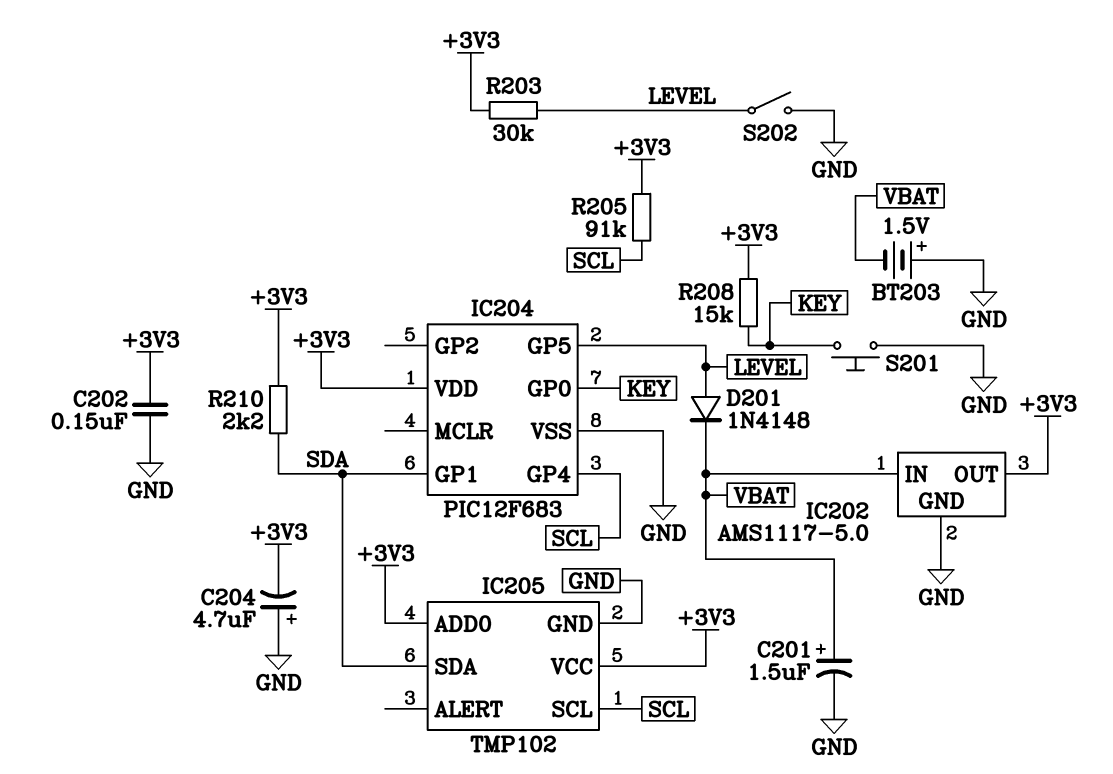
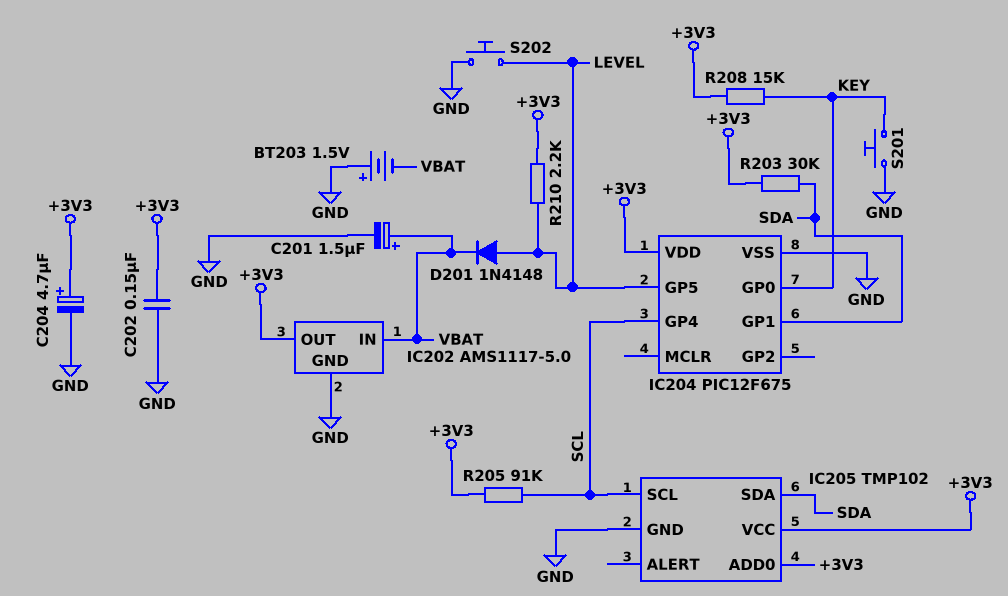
C204: 4.7uF (plus GND, minus +3V3) -> 4.7uF (plus +3V3, minus GND)
IC204: PIC12F683 -> PIC12F675
R203: 30k (+3V3, LEVEL) -> 30k (+3V3, SDA)
R210: 2.2k (+3V3, SDA) -> 2.2k (+3V3, LEVEL)
S202: switch (GND, LEVEL) -> button (GND, LEVEL)

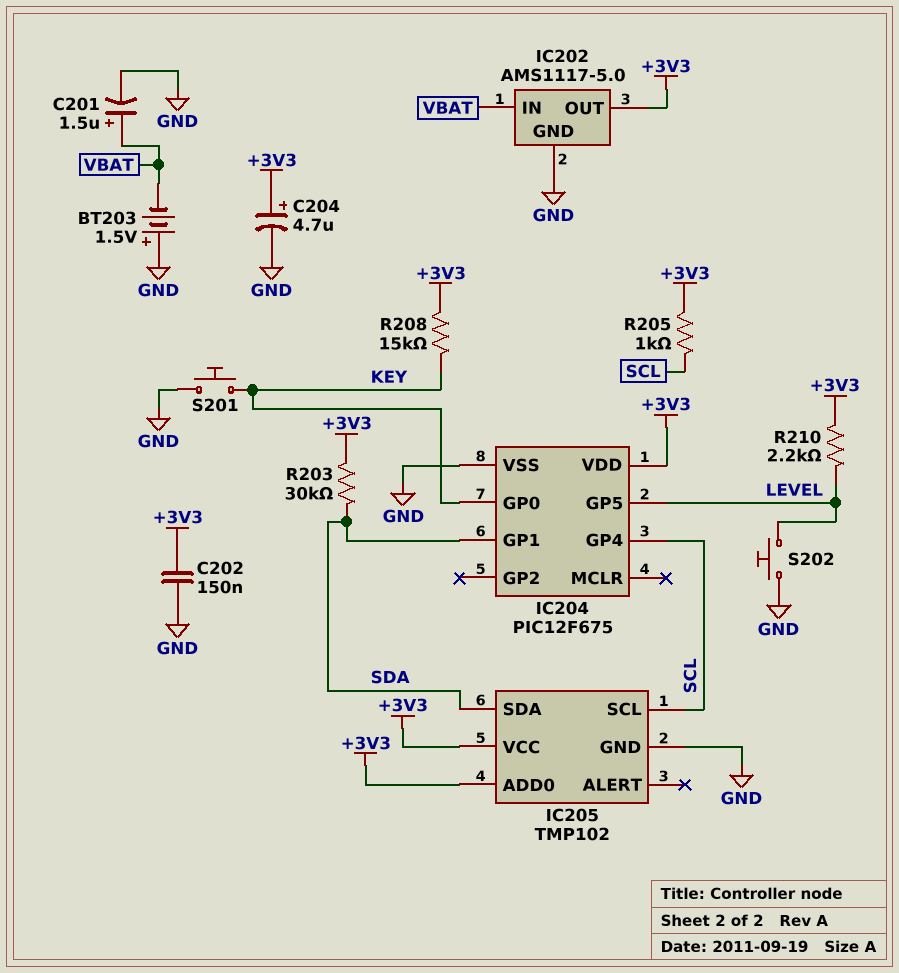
D201: diode 1N4148 (A LEVEL, K VBAT) -> none
R205: 91k (+3V3, SCL) -> 1k (+3V3, SCL)

